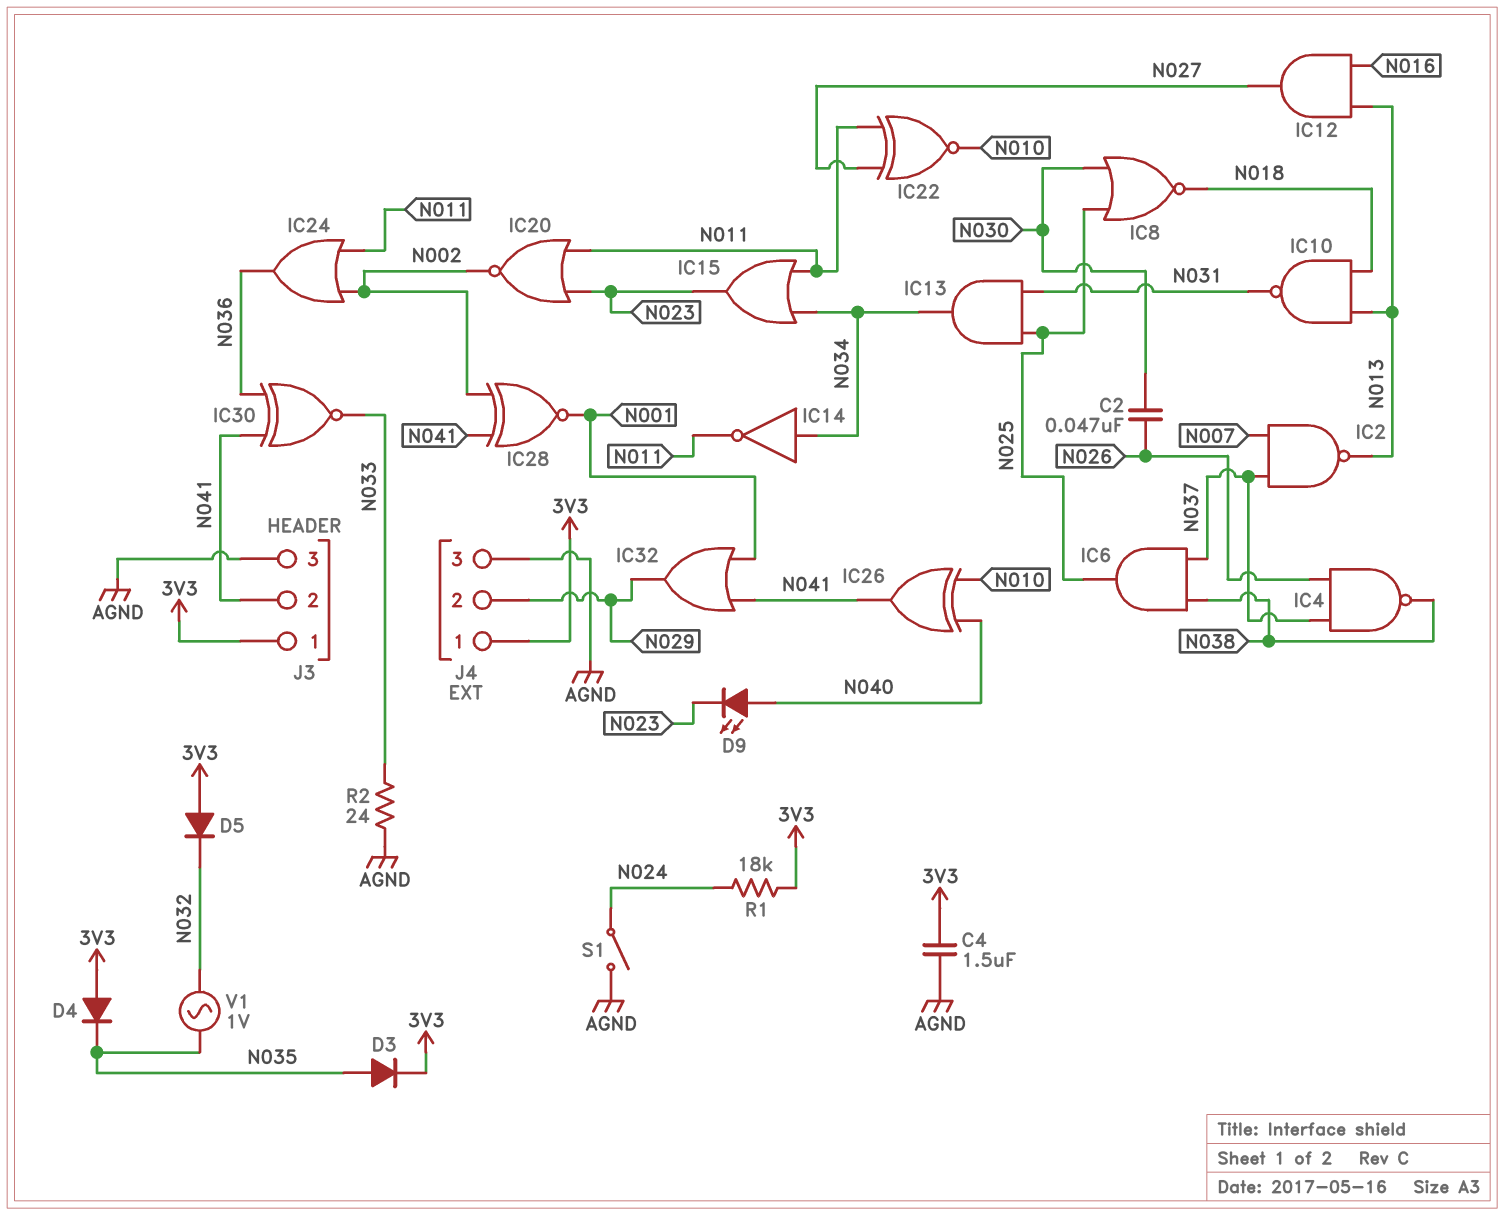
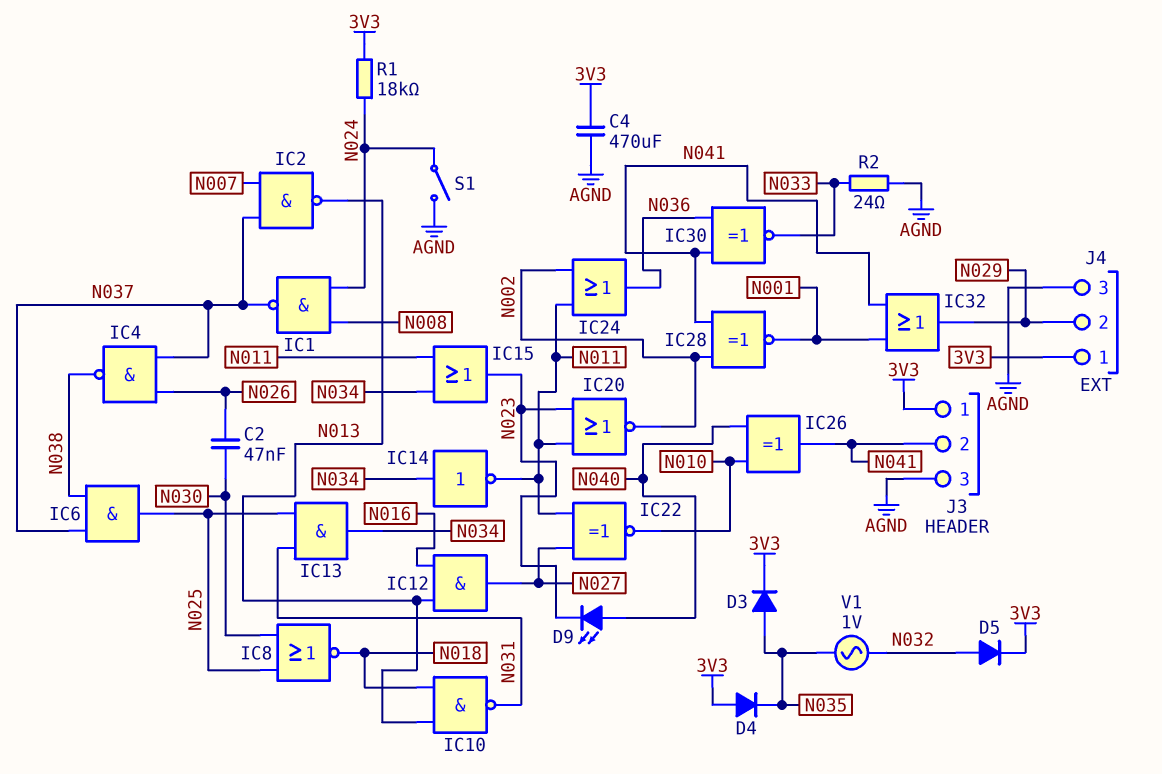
C4: 1.5uF (3V3, AGND) -> 470uF (3V3, AGND)
D5: diode (A 3V3, K N032) -> diode (A N032, K 3V3)
IC1: none -> NAND (in N008, in N024, out N037)

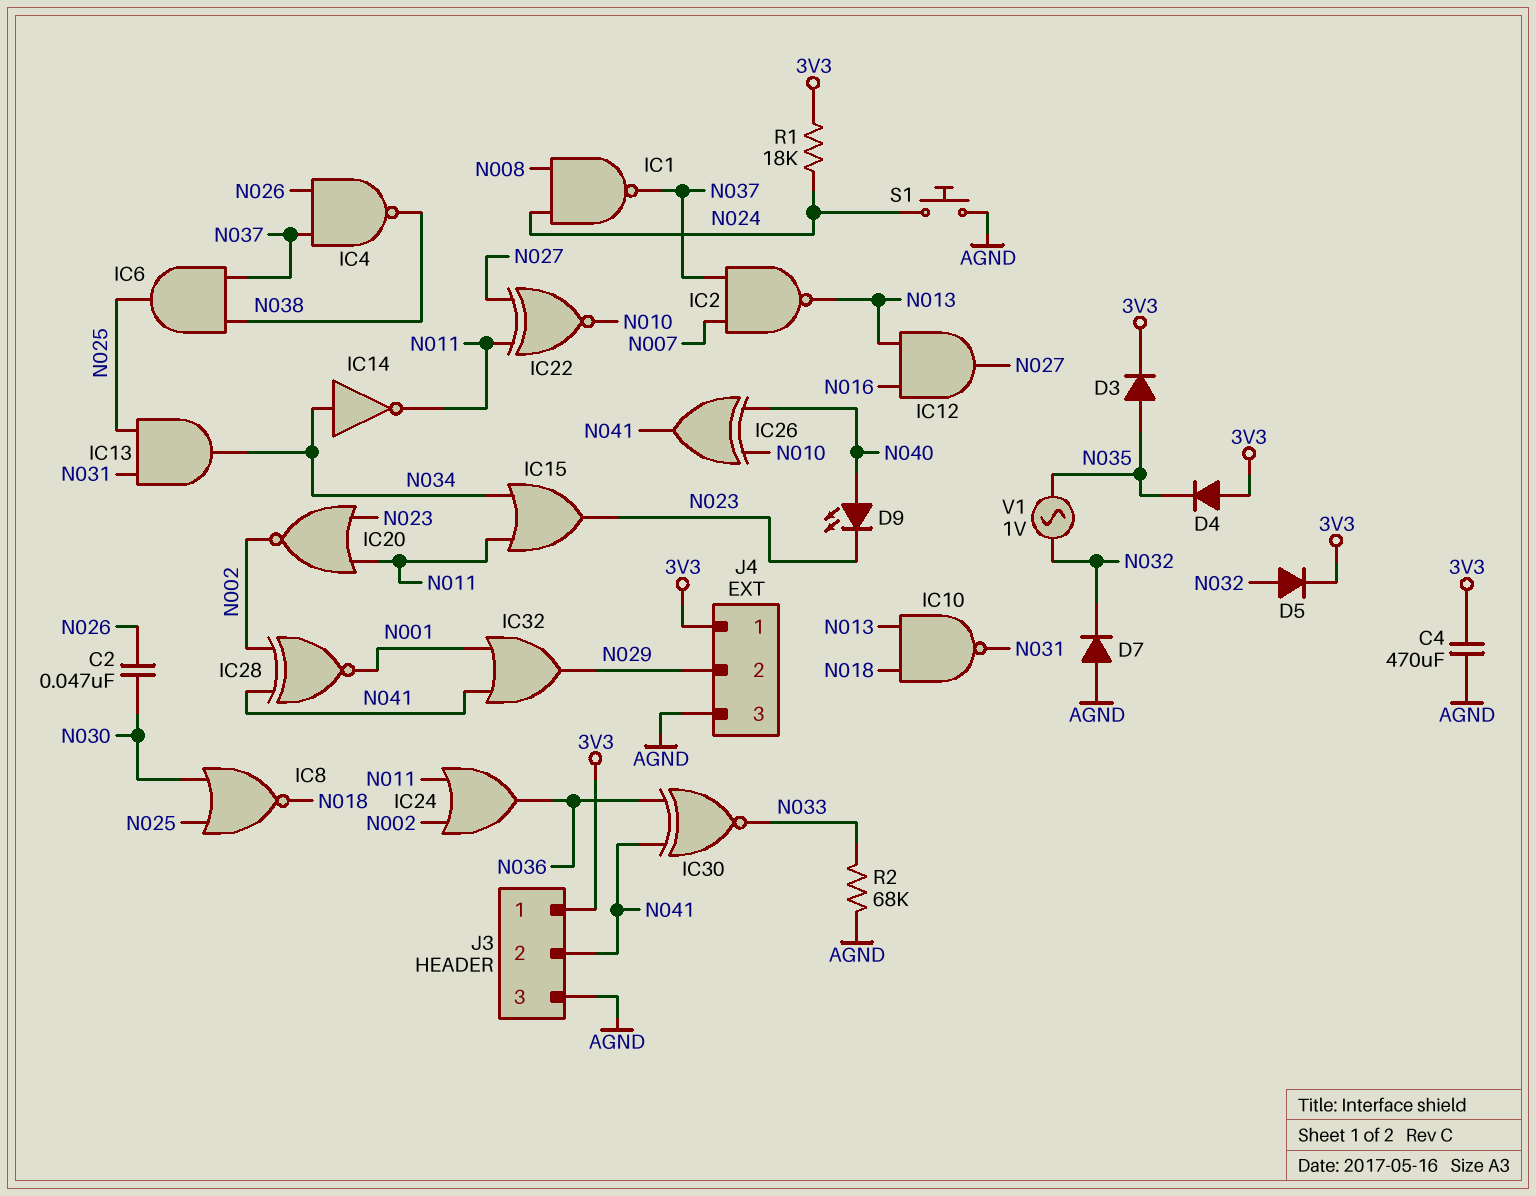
D7: none -> diode (A AGND, K N032)
R2: 24 (AGND, N033) -> 68k (AGND, N033)
S1: switch (AGND, N024) -> button (AGND, N024)

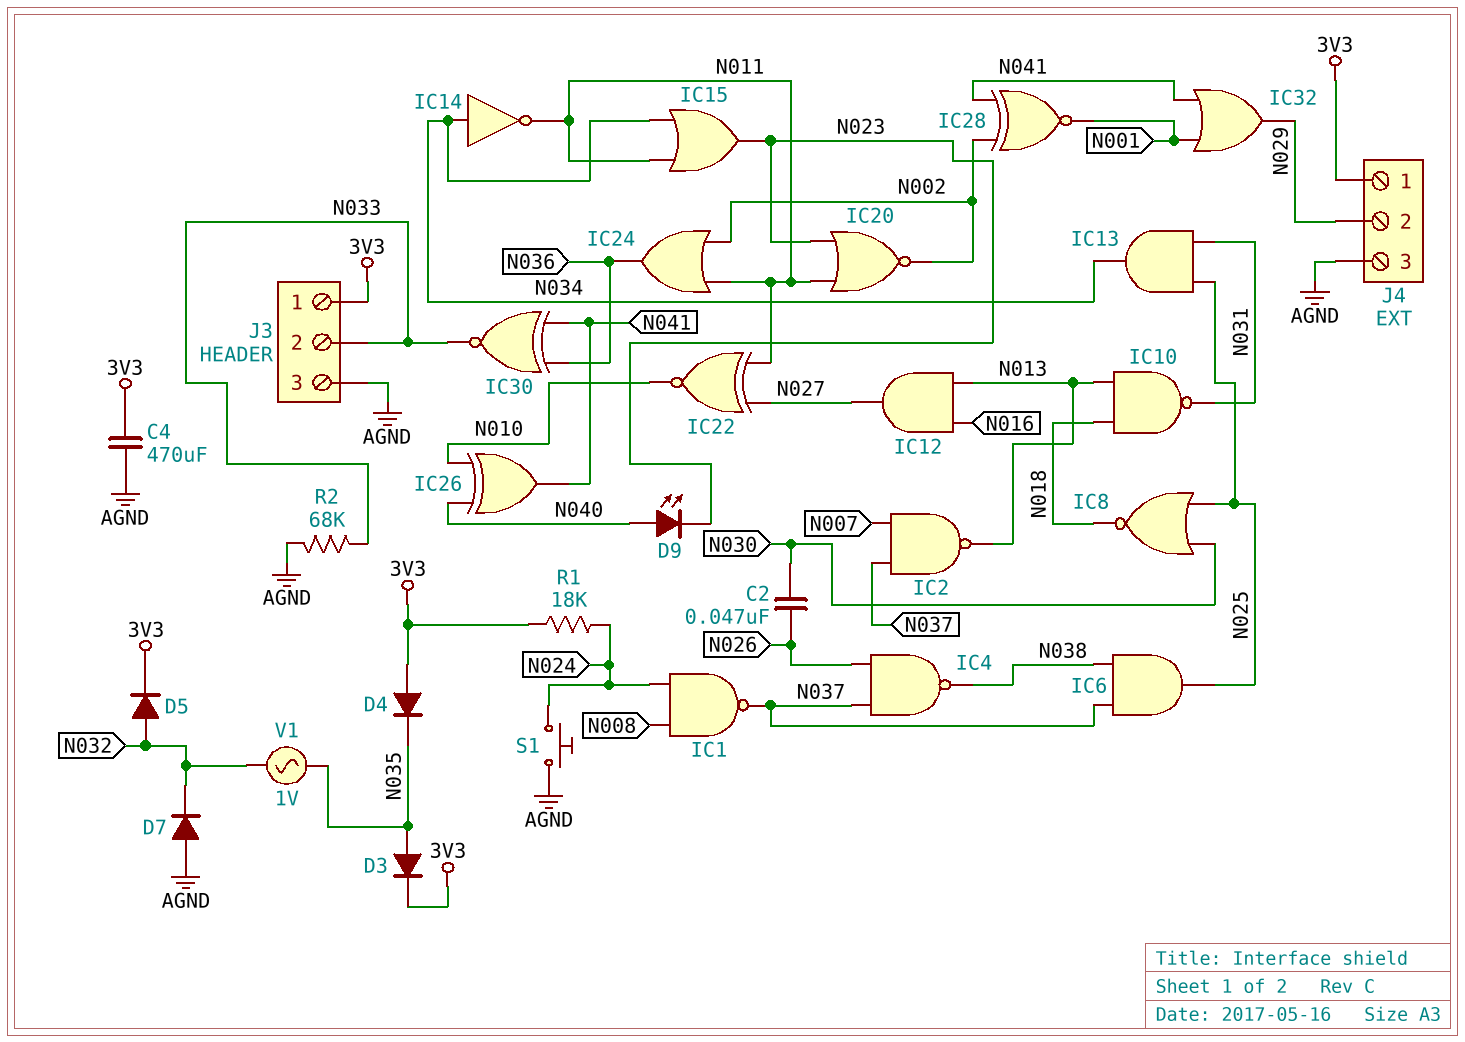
J3 pin 2: N041 -> N033

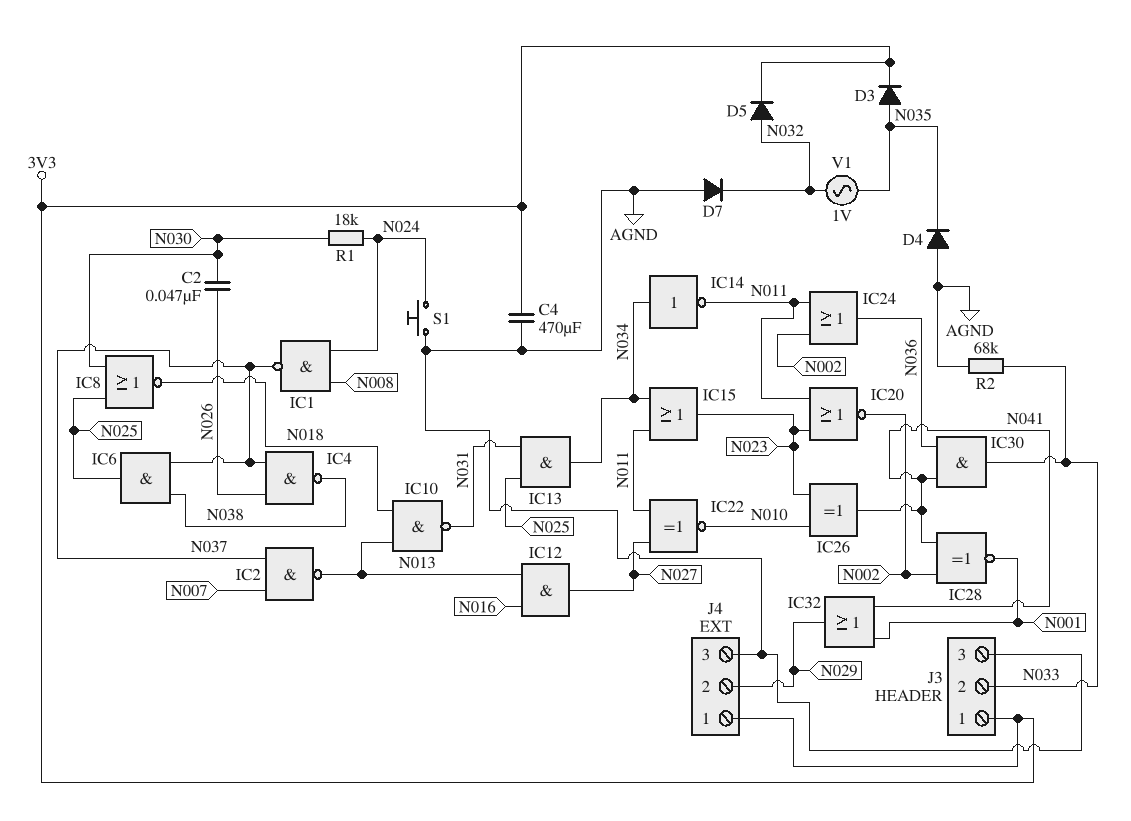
D4: diode (A 3V3, K N035) -> diode (A AGND, K N035)
D9: LED (A N040, K N023) -> none
IC26: XOR (in N010, in N040, out N041) -> XOR (in N010, in N023, out N041)
IC30: XNOR (in N036, in N041, out N033) -> AND (in N036, in N041, out N033)
R1: 18k (3V3, N024) -> 18k (N024, N030)

